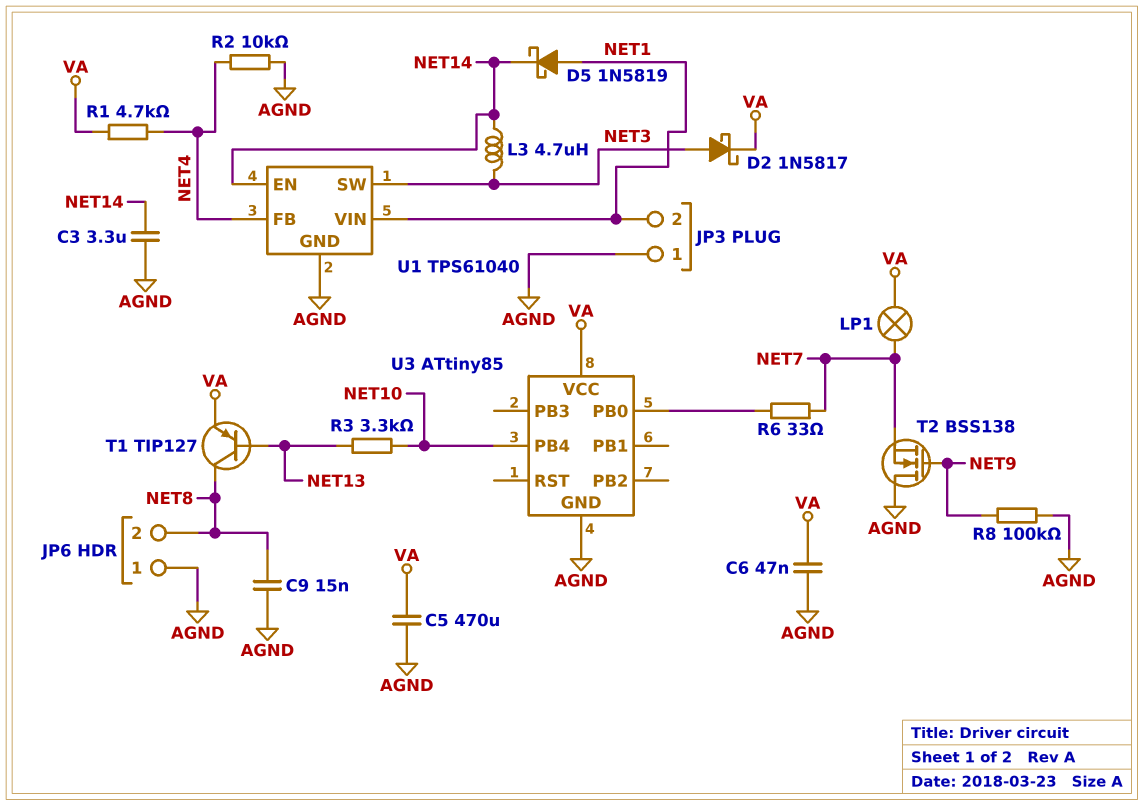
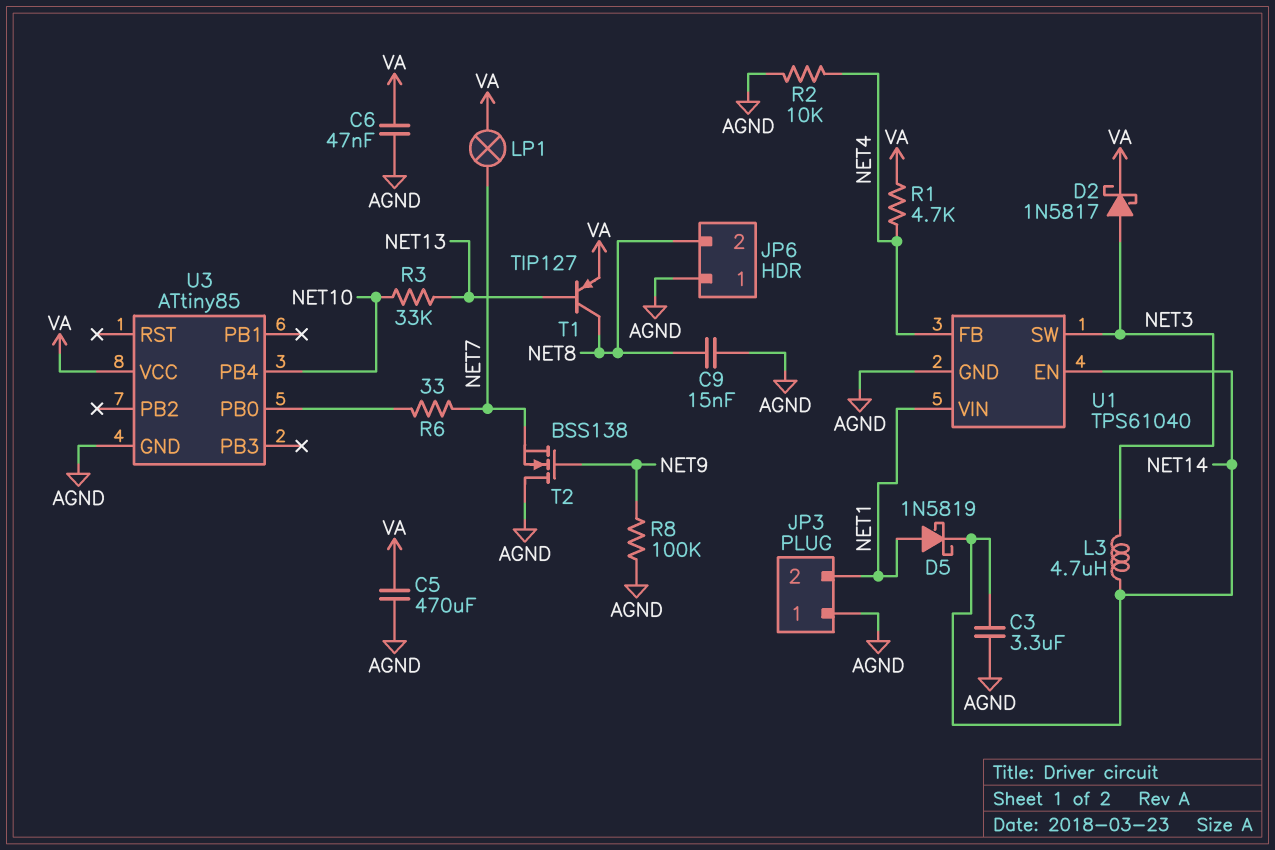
R3: 3.3k (NET10, NET13) -> 33k (NET10, NET13)

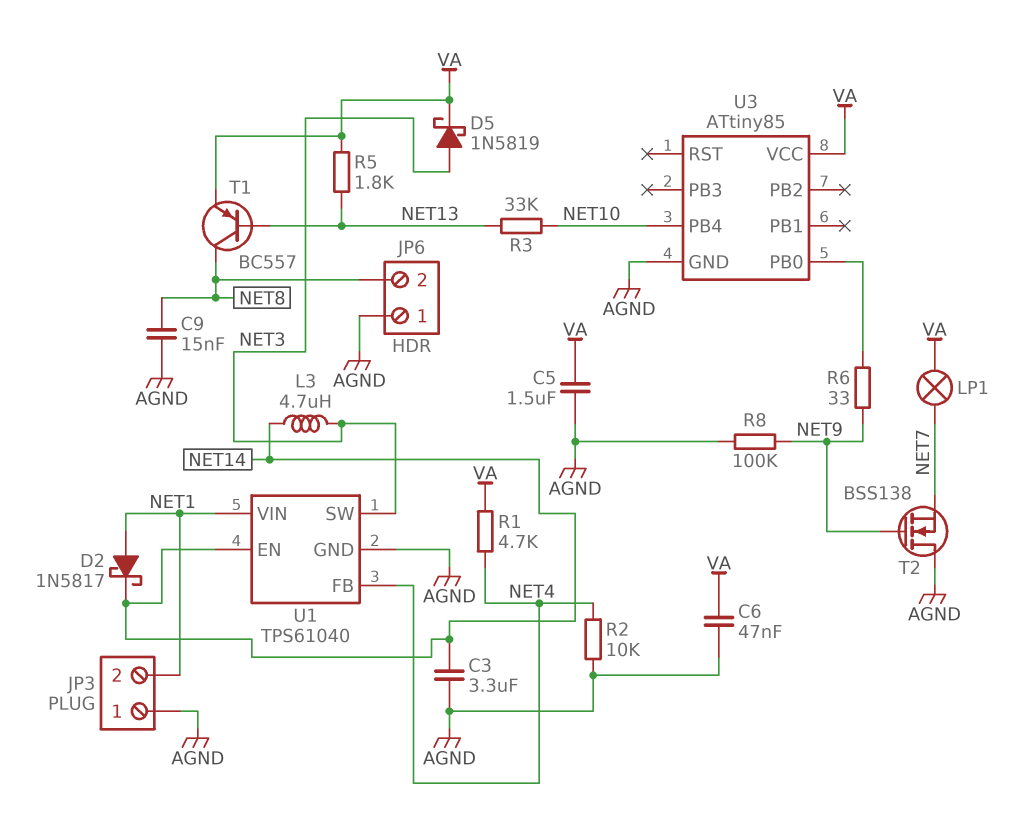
C5: 470uF (AGND, VA) -> 1.5uF (AGND, VA)
D2: schottky 1N5817 (A NET3, K VA) -> schottky 1N5817 (A NET1, K NET14)
D5: schottky 1N5819 (A NET1, K NET14) -> schottky 1N5819 (A NET3, K VA)
R5: none -> 1.8k (NET13, VA)
R6: 33 (NET7, U3/PB0) -> 33 (NET9, U3/PB0)
T1: PNP TIP127 (B NET13, C NET8, E VA) -> PNP BC557 (B NET13, C NET8, E VA)

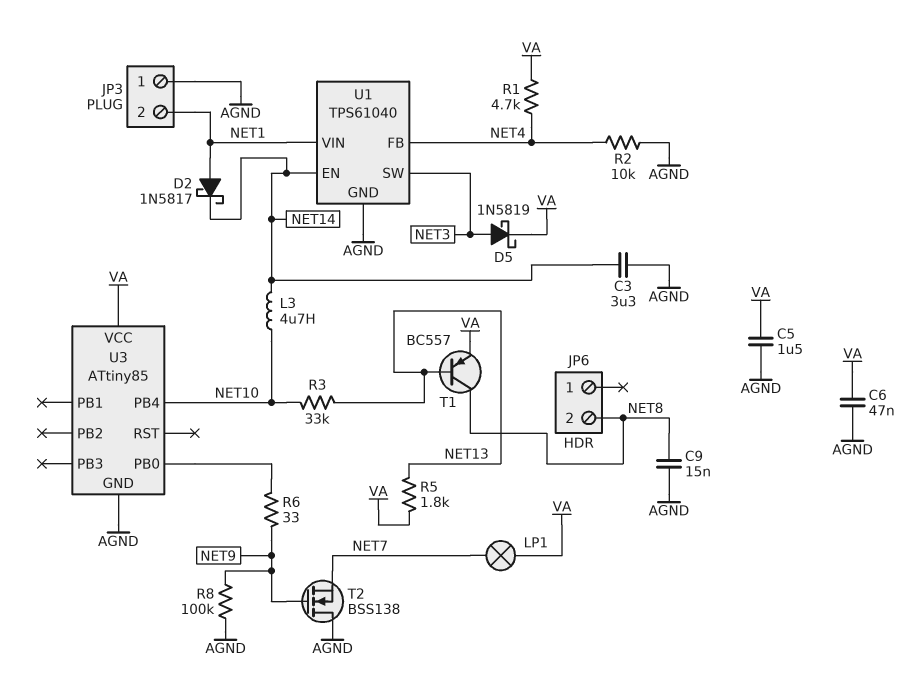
JP6 pin 1: AGND -> none
L3: 4.7uH (NET3, NET14) -> 4.7uH (NET10, NET14)

